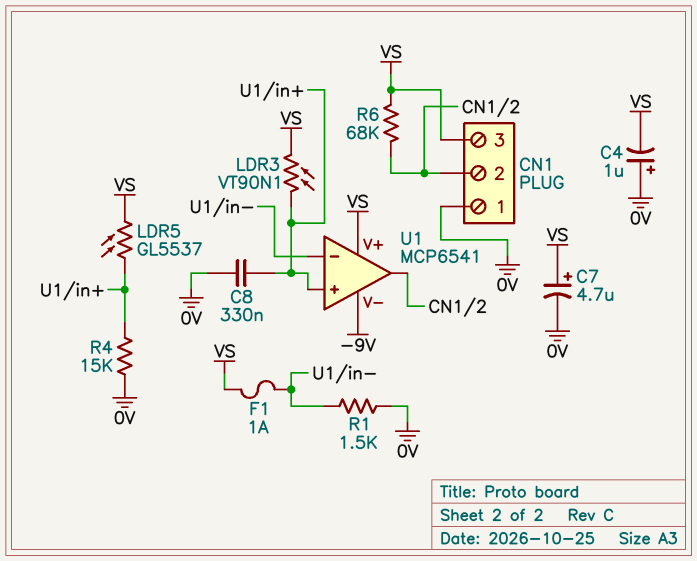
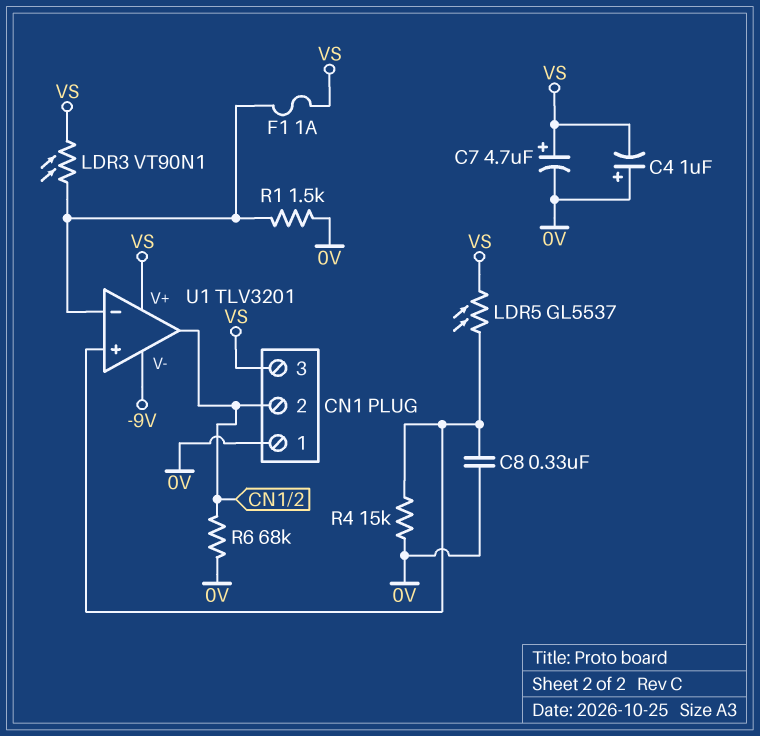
LDR3: VT90N1 (U1/in+, VS) -> VT90N1 (U1/in-, VS)
R6: 68k (CN1/2, VS) -> 68k (0V, CN1/2)
U1: MCP6541 -> TLV3201

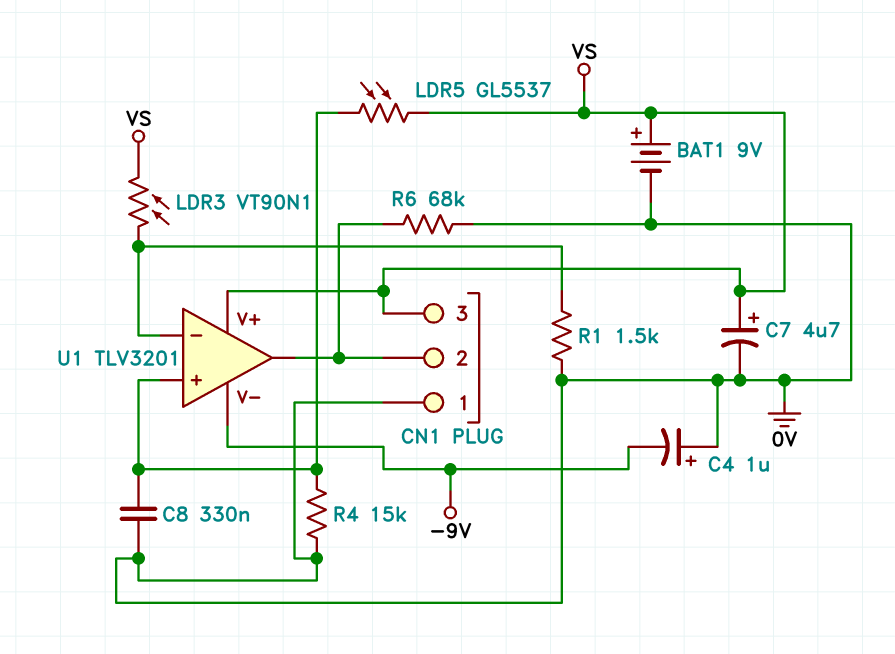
BAT1: none -> 9V (plus VS, minus 0V)
C4: 1uF (plus 0V, minus VS) -> 1uF (plus 0V, minus -9V)
F1: 1A (U1/in-, VS) -> none

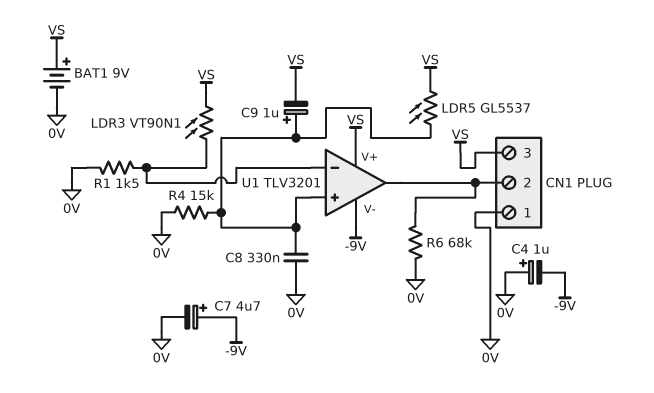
C7: 4.7uF (plus VS, minus 0V) -> 4.7uF (plus -9V, minus 0V)
C9: none -> 1uF (plus U1/in+, minus VS)

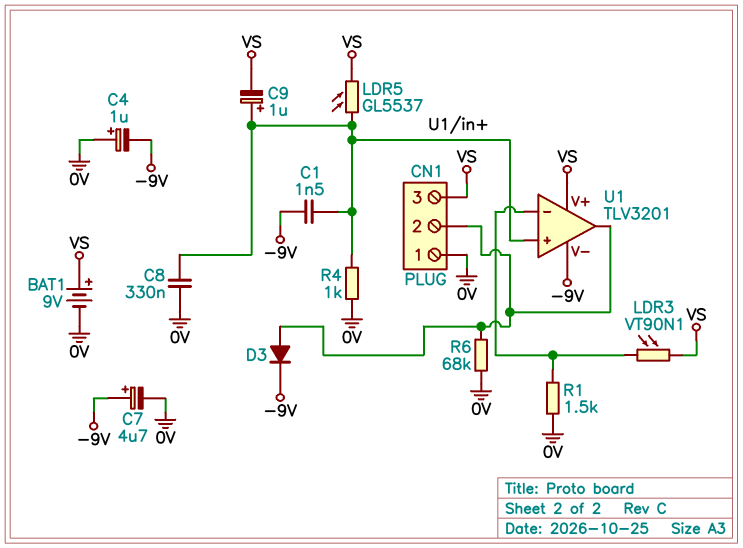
C1: none -> 1.5nF (-9V, U1/in+)
D3: none -> diode (A CN1/2, K -9V)
R4: 15k (0V, U1/in+) -> 1k (0V, U1/in+)

